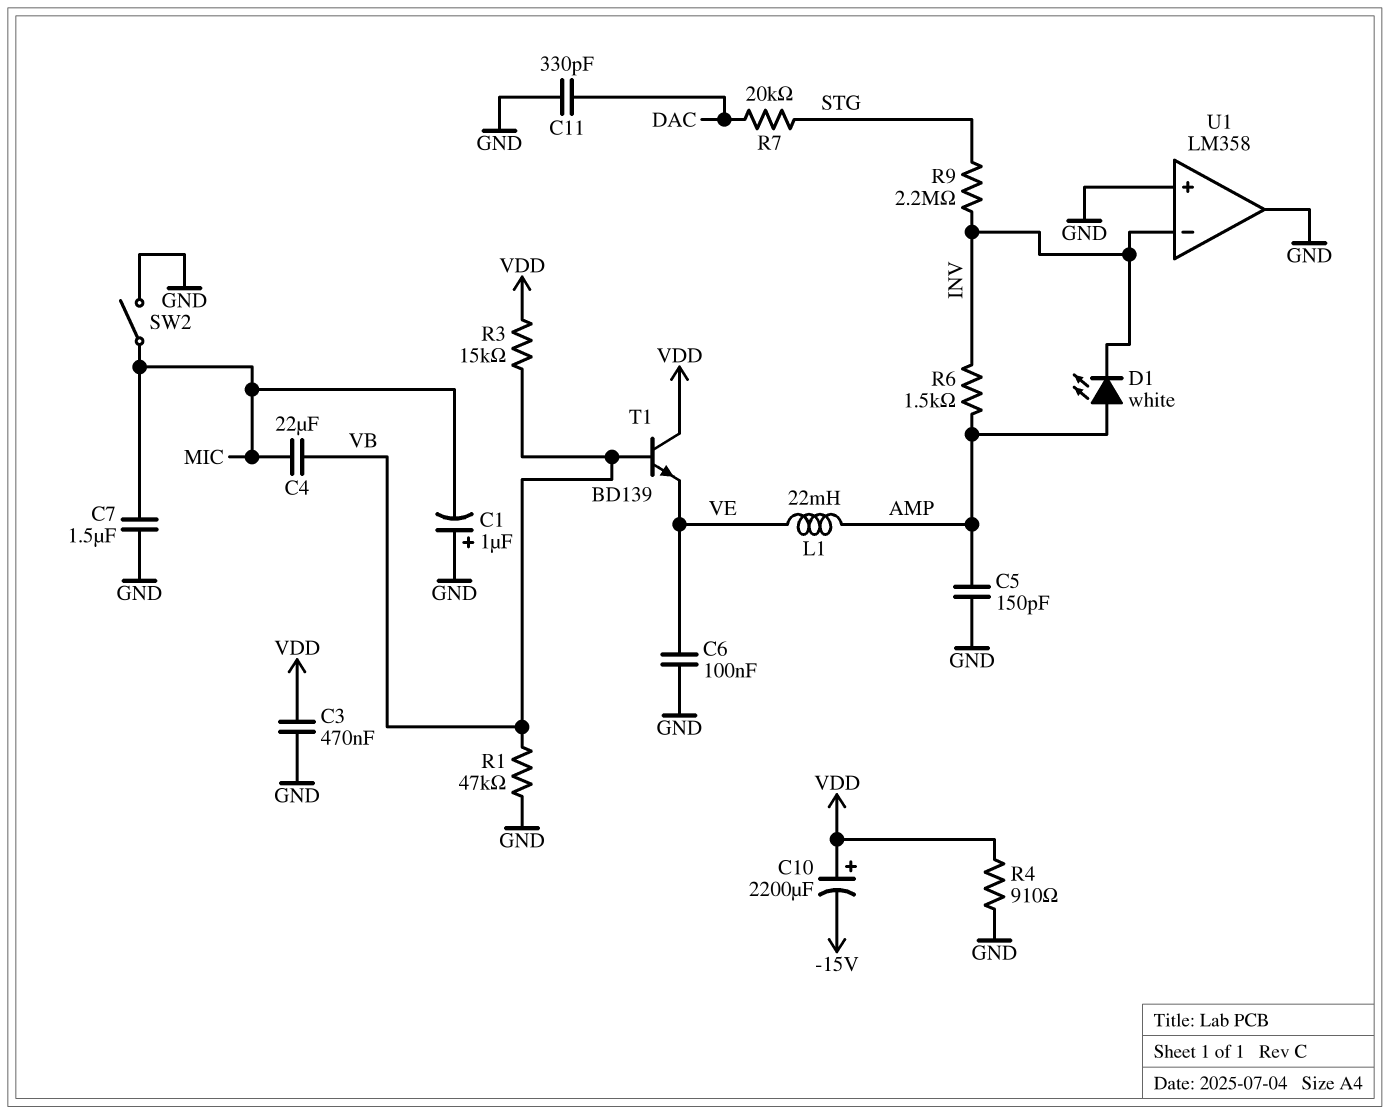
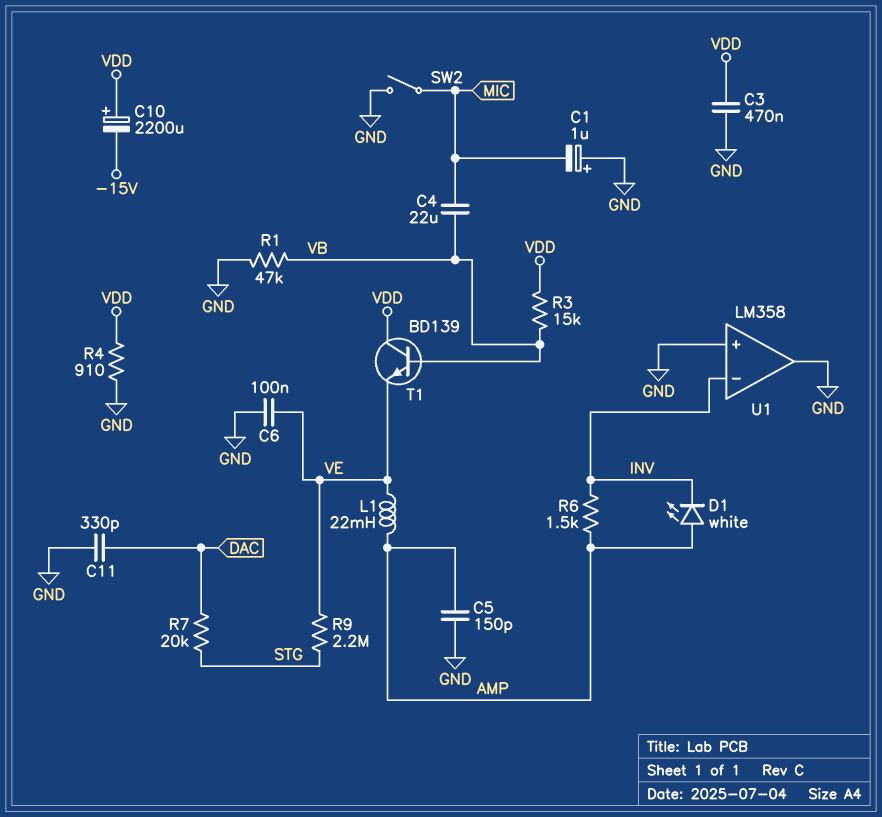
C7: 1.5uF (GND, MIC) -> none
R9: 2.2M (INV, STG) -> 2.2M (STG, VE)

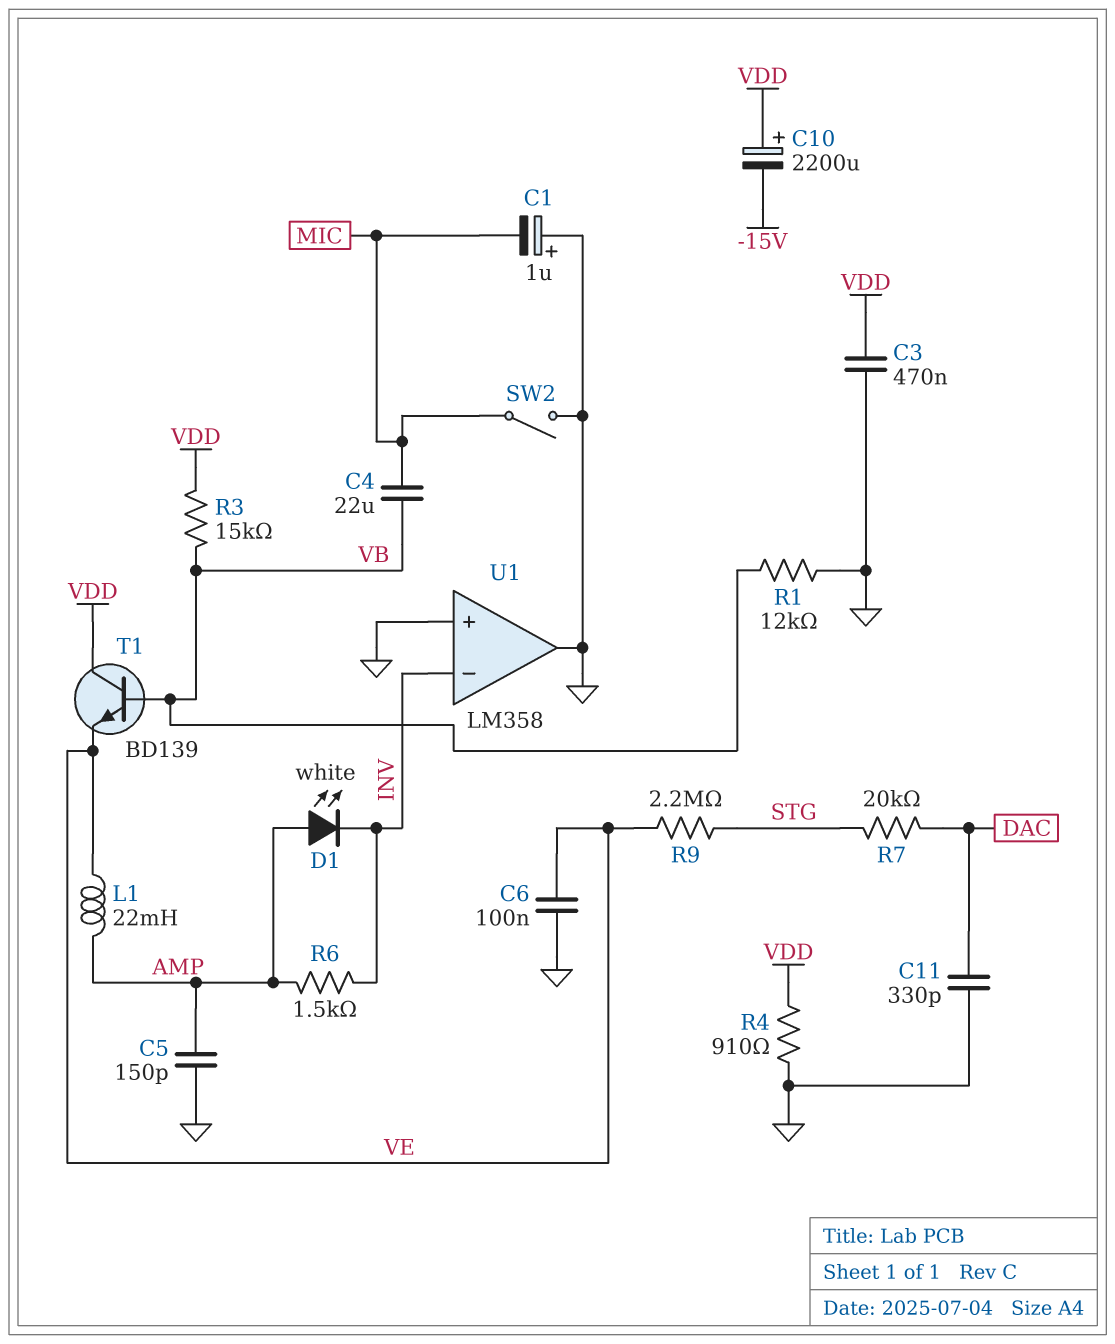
R1: 47k (GND, VB) -> 12k (GND, VB)

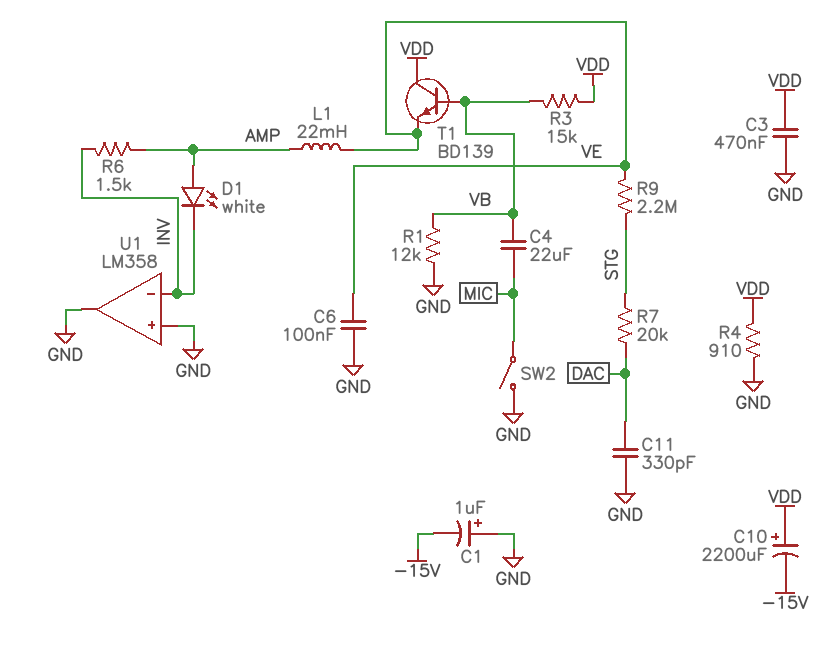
C1: 1uF (plus GND, minus MIC) -> 1uF (plus GND, minus -15V)
C5: 150pF (AMP, GND) -> none

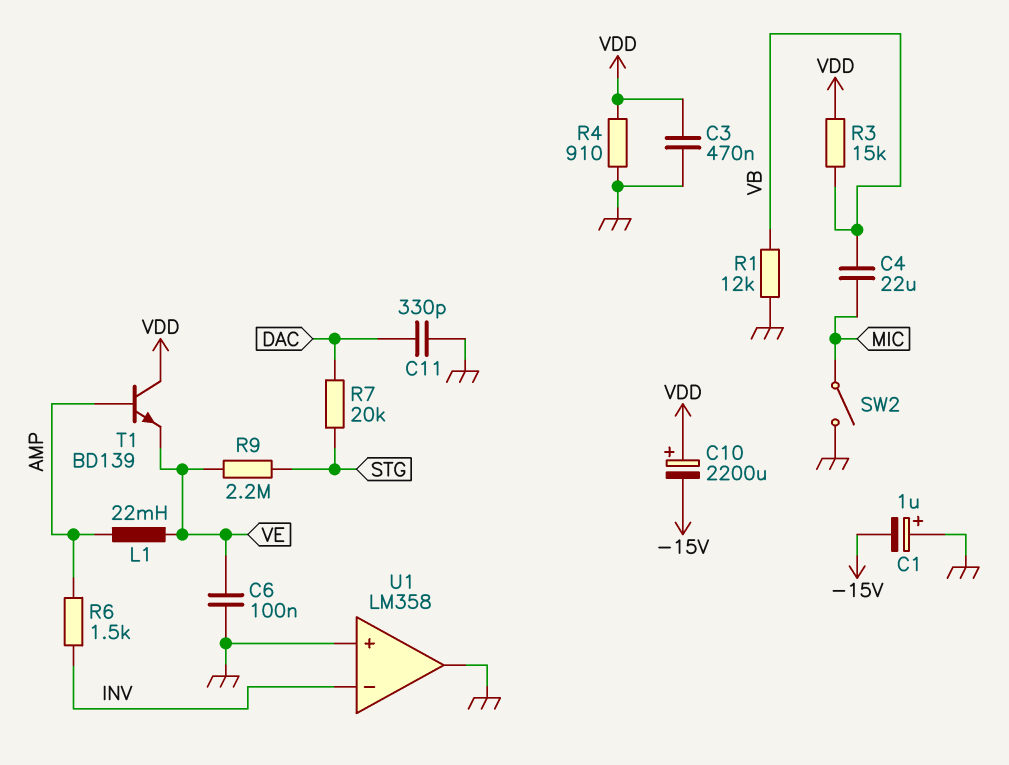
D1: LED white (A AMP, K INV) -> none
T1: NPN BD139 (B VB, C VDD, E VE) -> NPN BD139 (B AMP, C VDD, E VE)

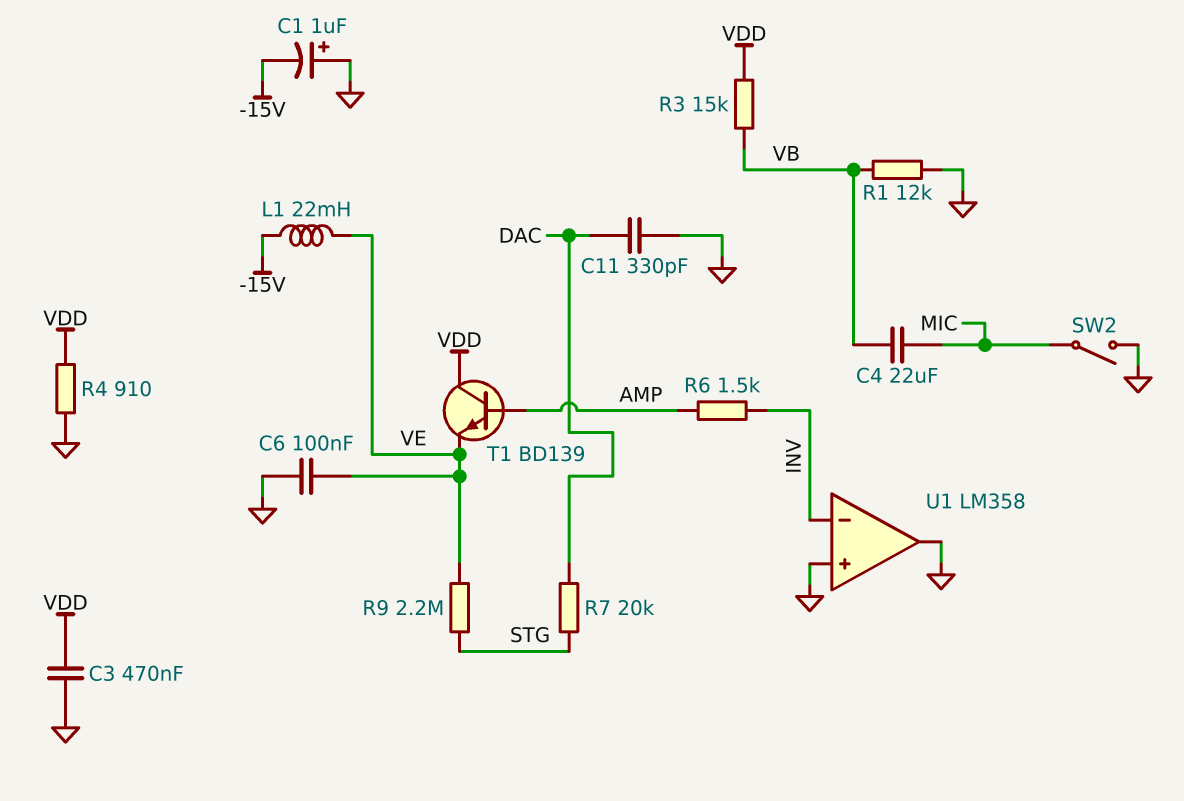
C10: 2200uF (plus VDD, minus -15V) -> none
L1: 22mH (AMP, VE) -> 22mH (-15V, VE)

